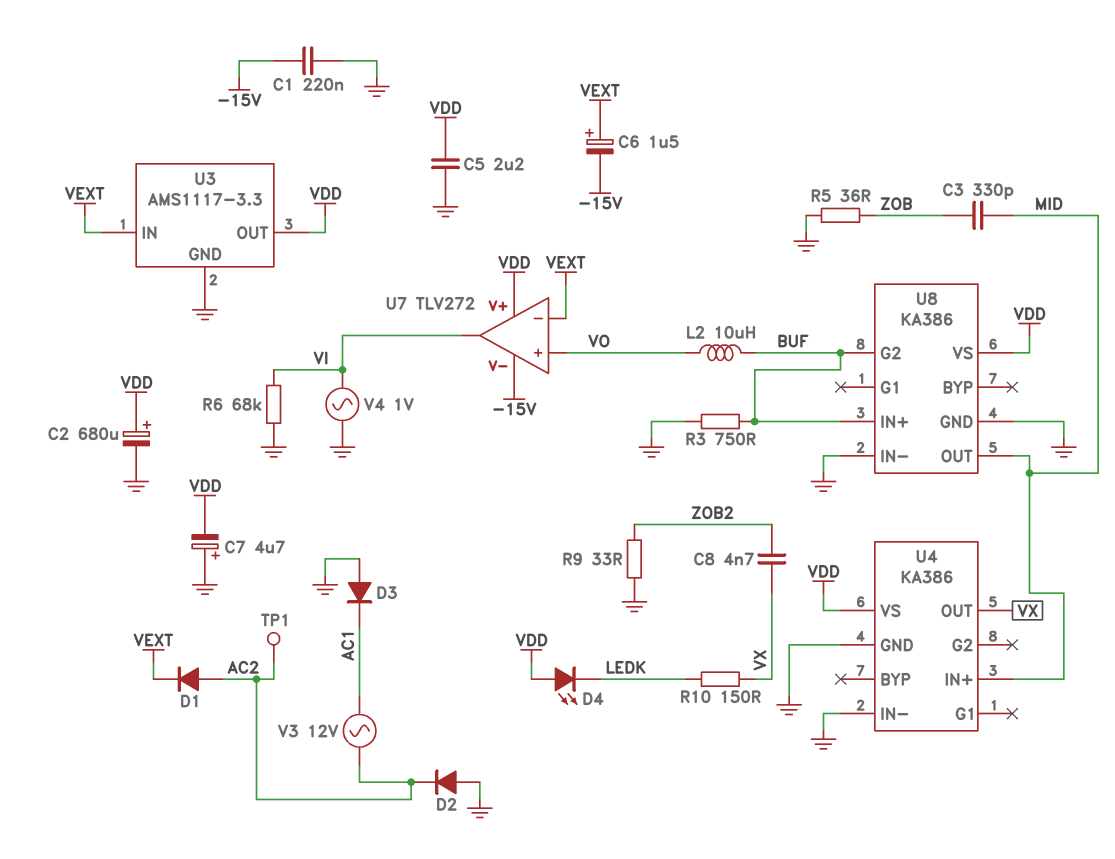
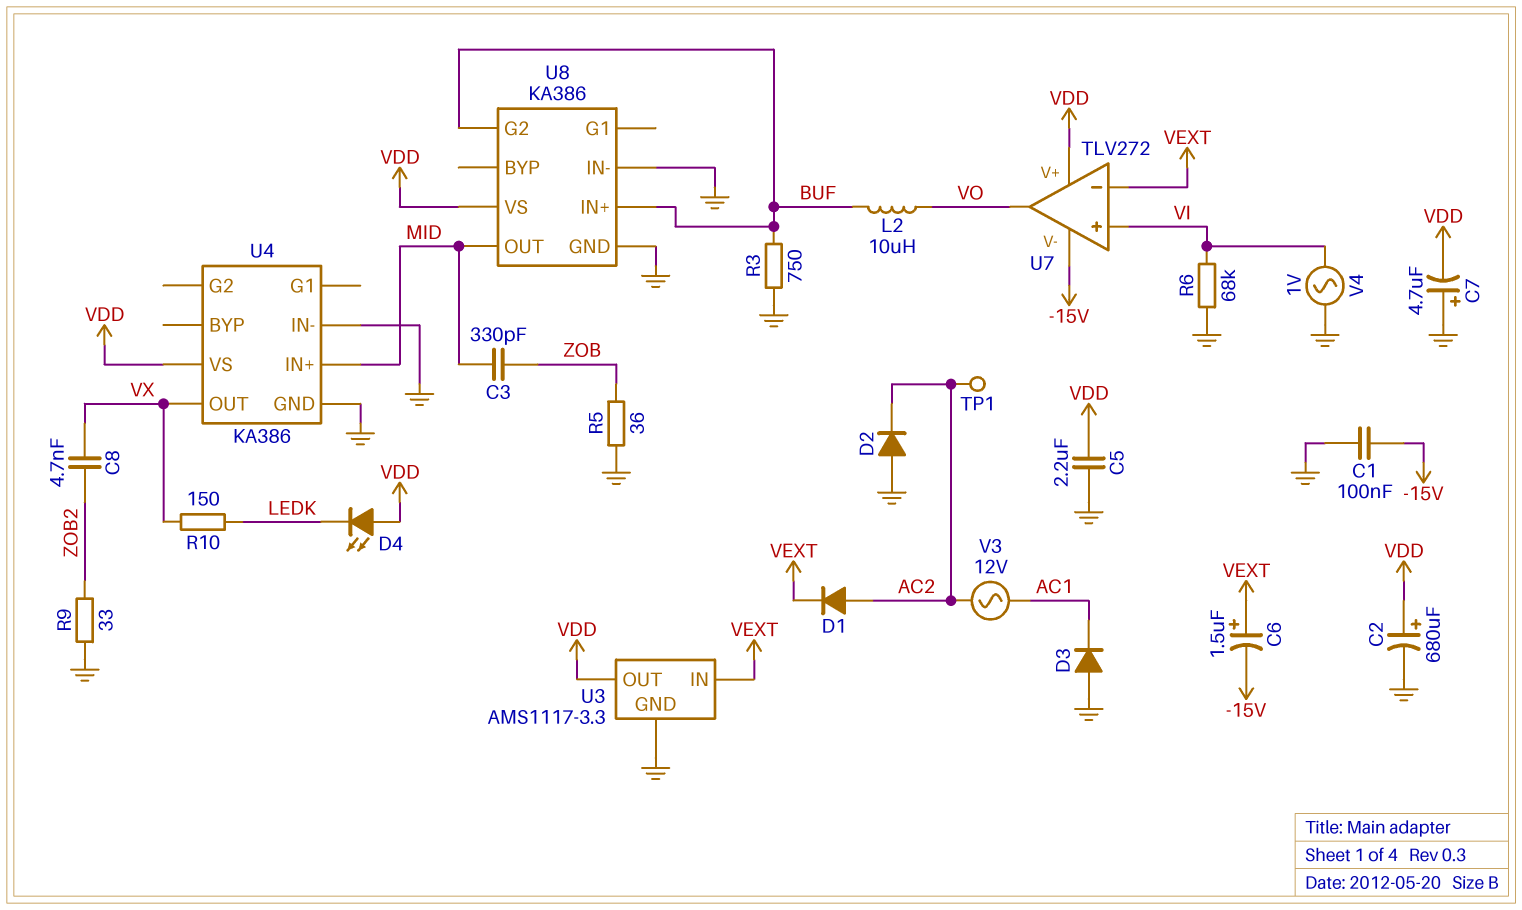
C1: 220nF (-15V, GND) -> 100nF (-15V, GND)
U7 pin in+: VO -> VI
U7 pin out: VI -> VO

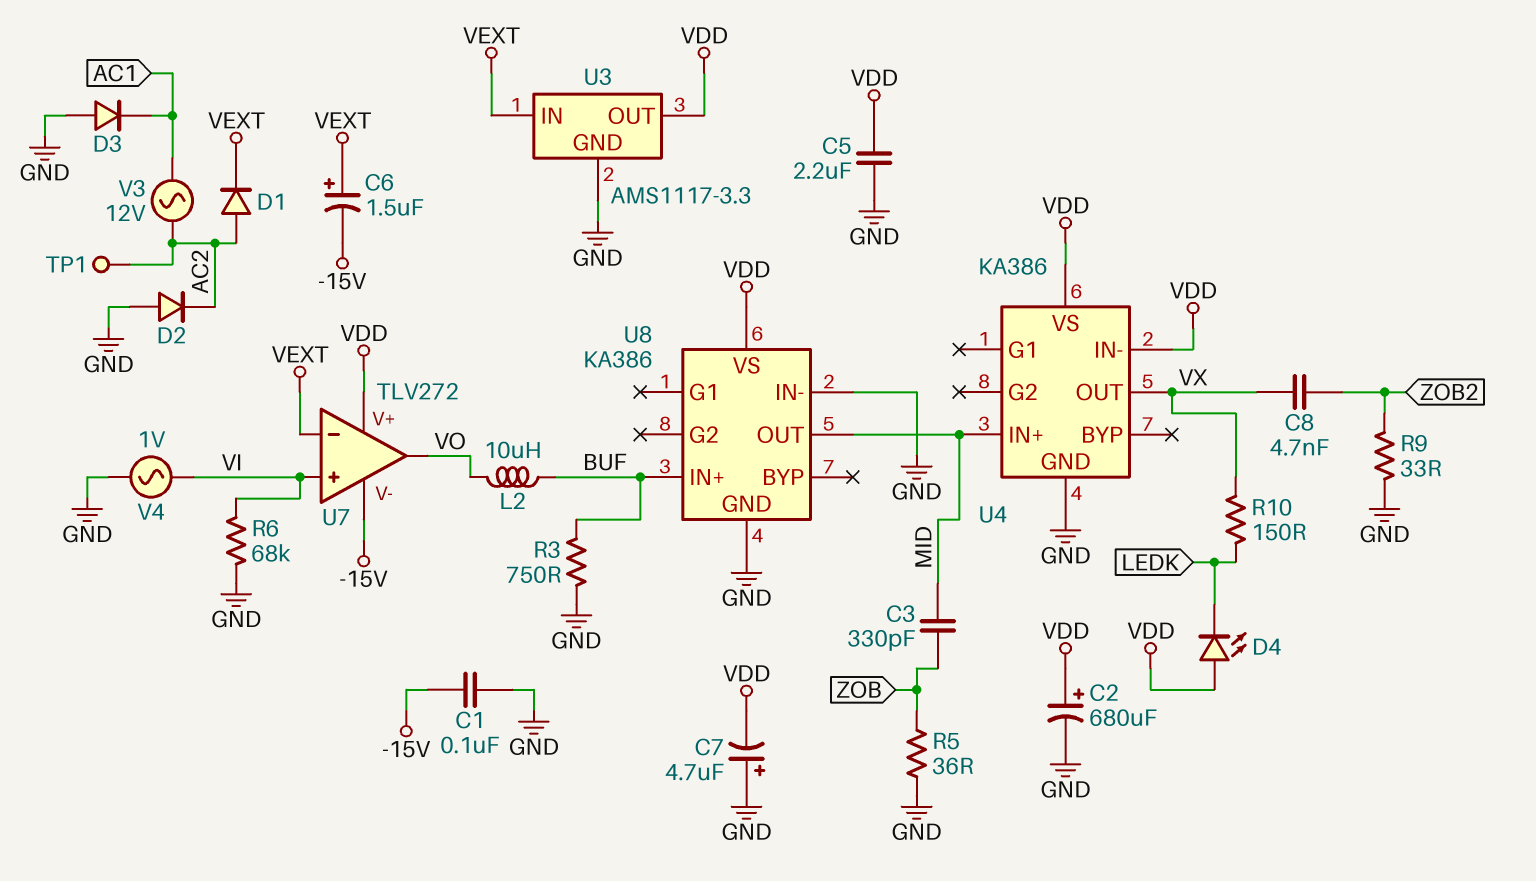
U4 pin IN-: GND -> VDD
U8 pin G2: BUF -> none

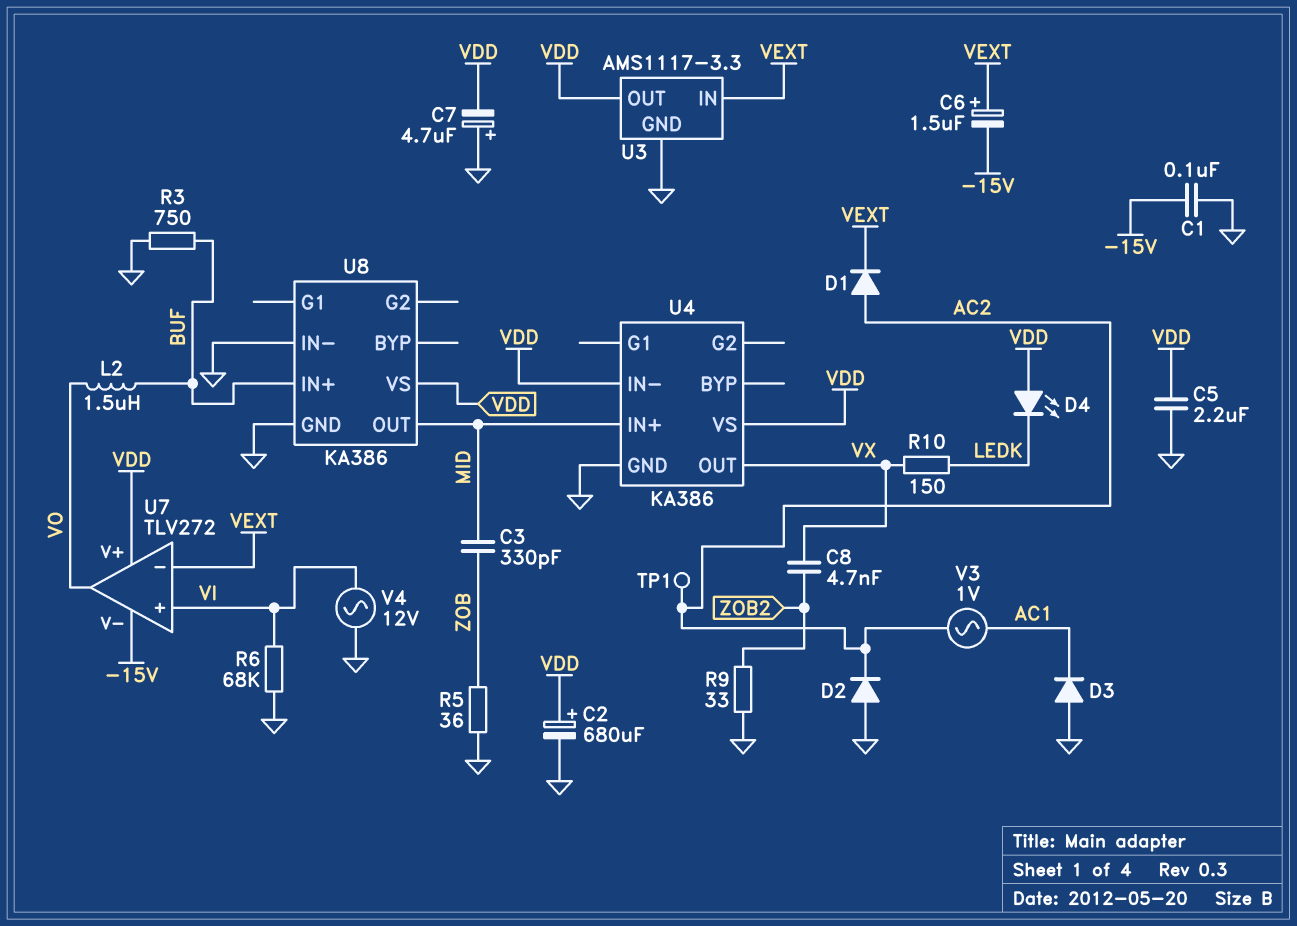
L2: 10uH (BUF, VO) -> 1.5uH (BUF, VO)
V3: AC 12V (AC1, AC2) -> AC 1V (AC1, AC2)
V4: AC 1V (GND, VI) -> AC 12V (GND, VI)

